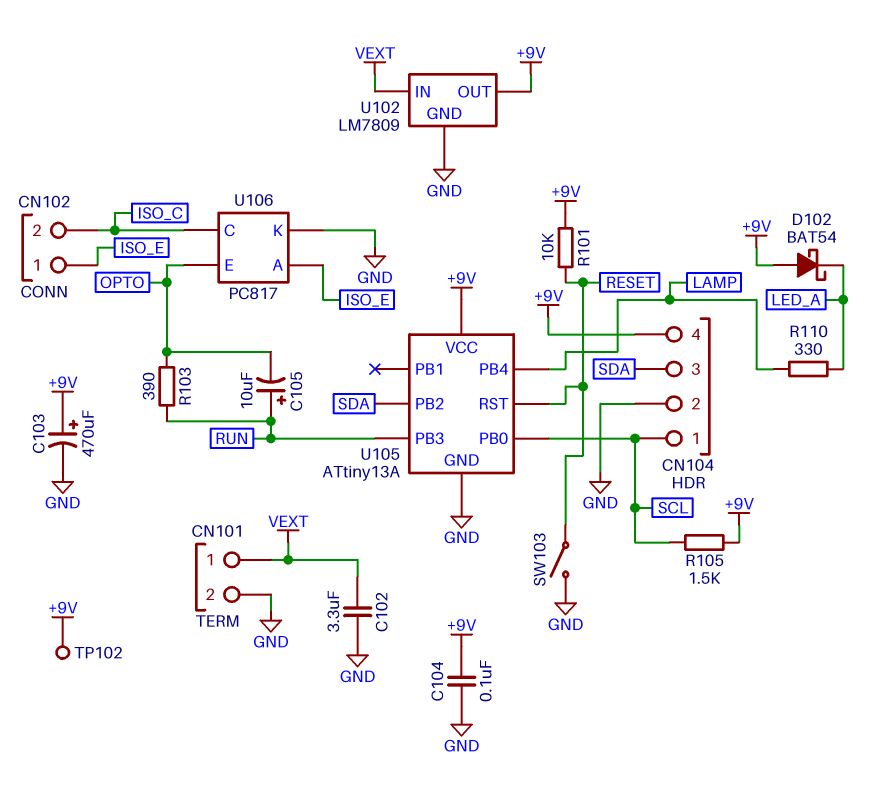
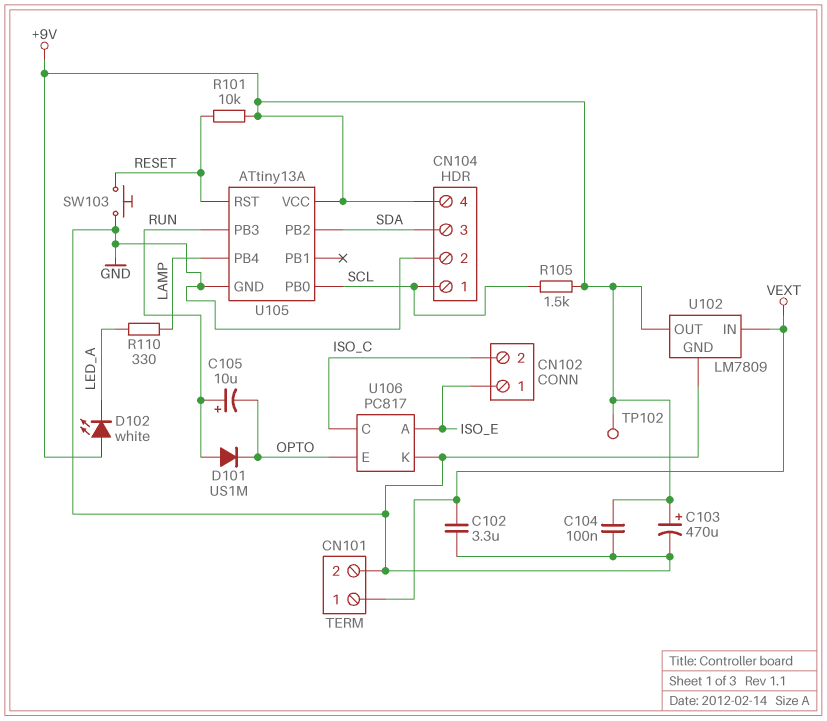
D101: none -> diode US1M (A RUN, K OPTO)
D102: schottky BAT54 (A +9V, K LED_A) -> LED white (A +9V, K LED_A)
R103: 390 (OPTO, RUN) -> none
SW103: switch (GND, RESET) -> button (GND, RESET)

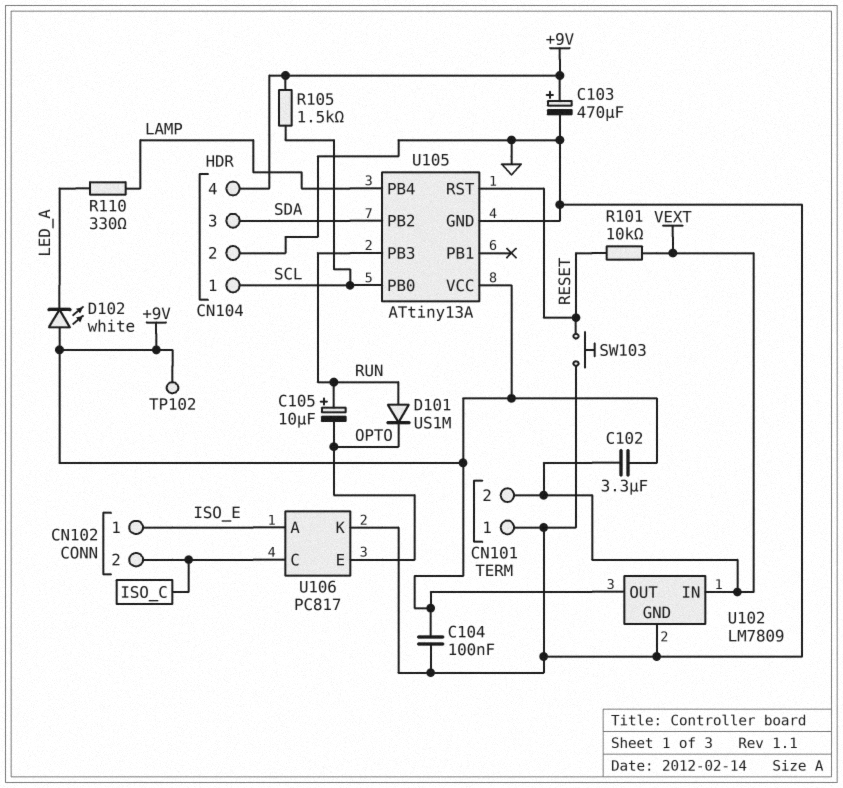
C102: 3.3uF (GND, VEXT) -> 3.3uF (+9V, VEXT)
CN101 pin 1: VEXT -> GND
CN101 pin 2: GND -> VEXT
R101: 10k (+9V, RESET) -> 10k (RESET, VEXT)

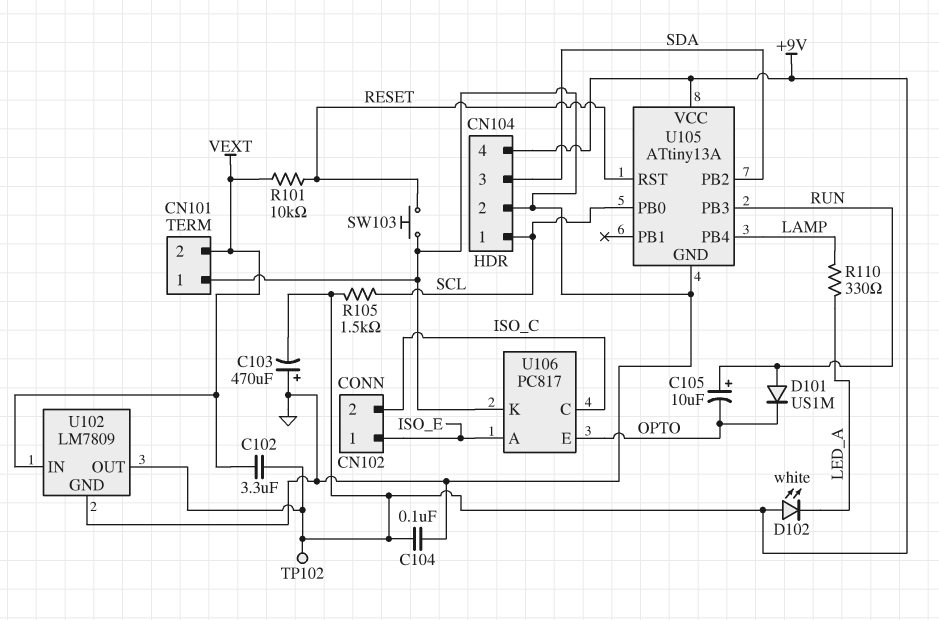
C103: 470uF (plus +9V, minus GND) -> 470uF (plus GND, minus +9V)

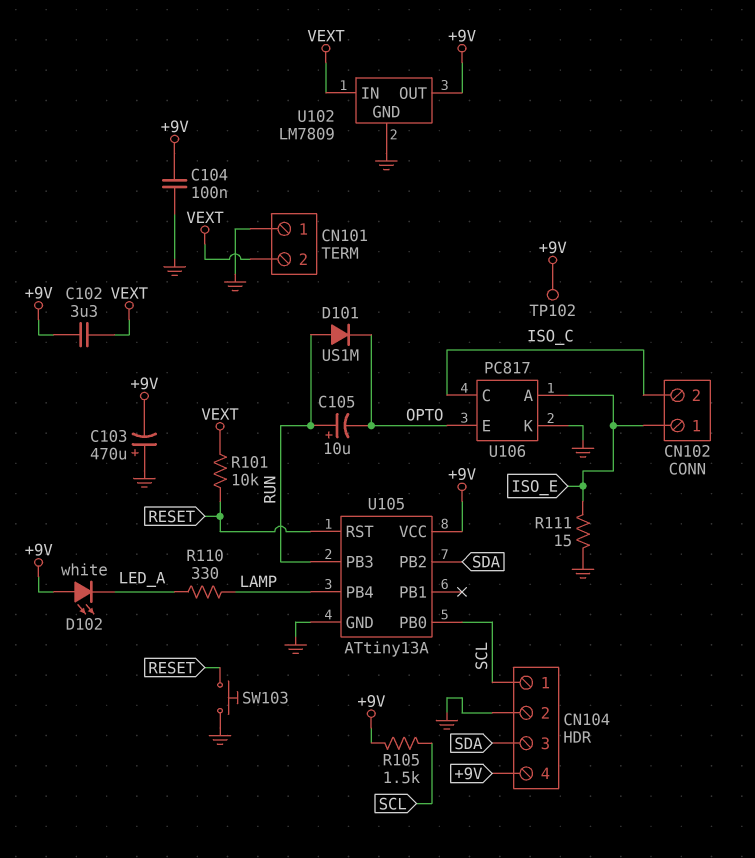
R111: none -> 15 (GND, ISO_E)

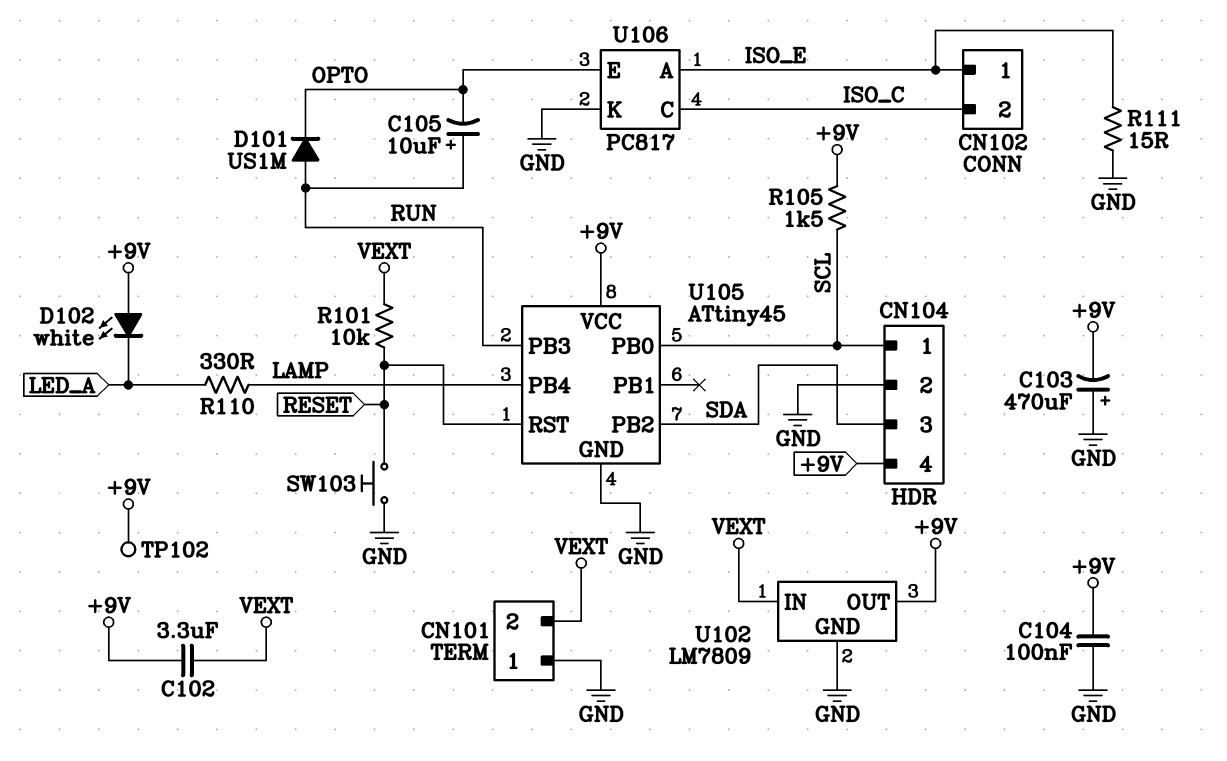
U105: ATtiny13A -> ATtiny45

